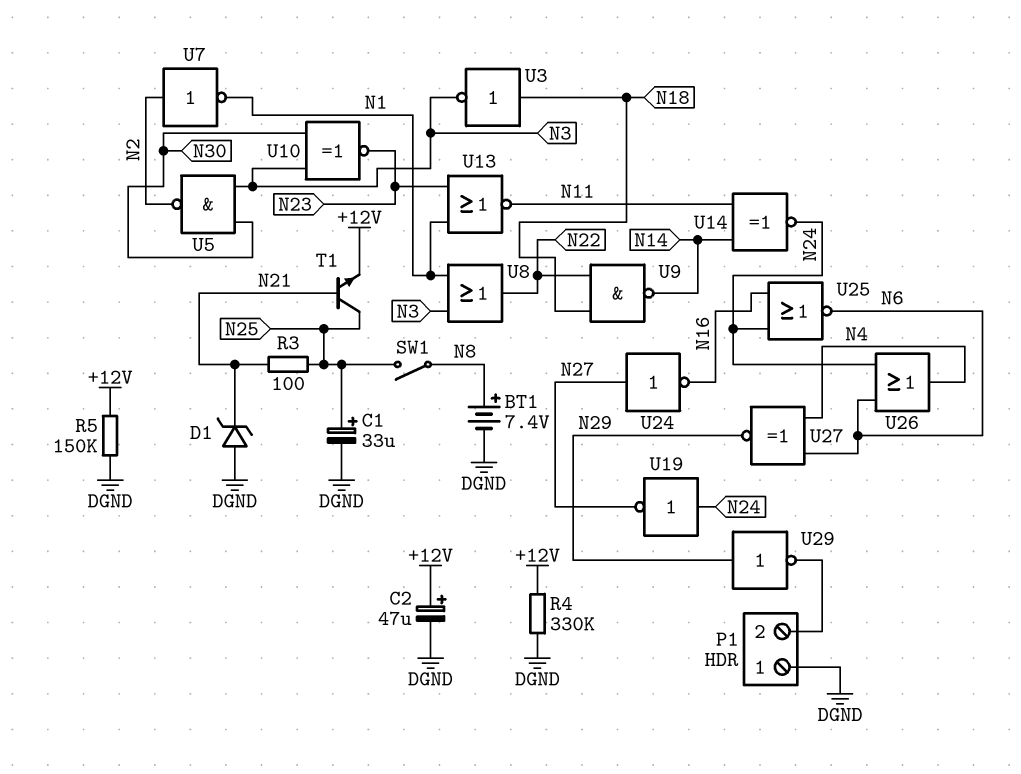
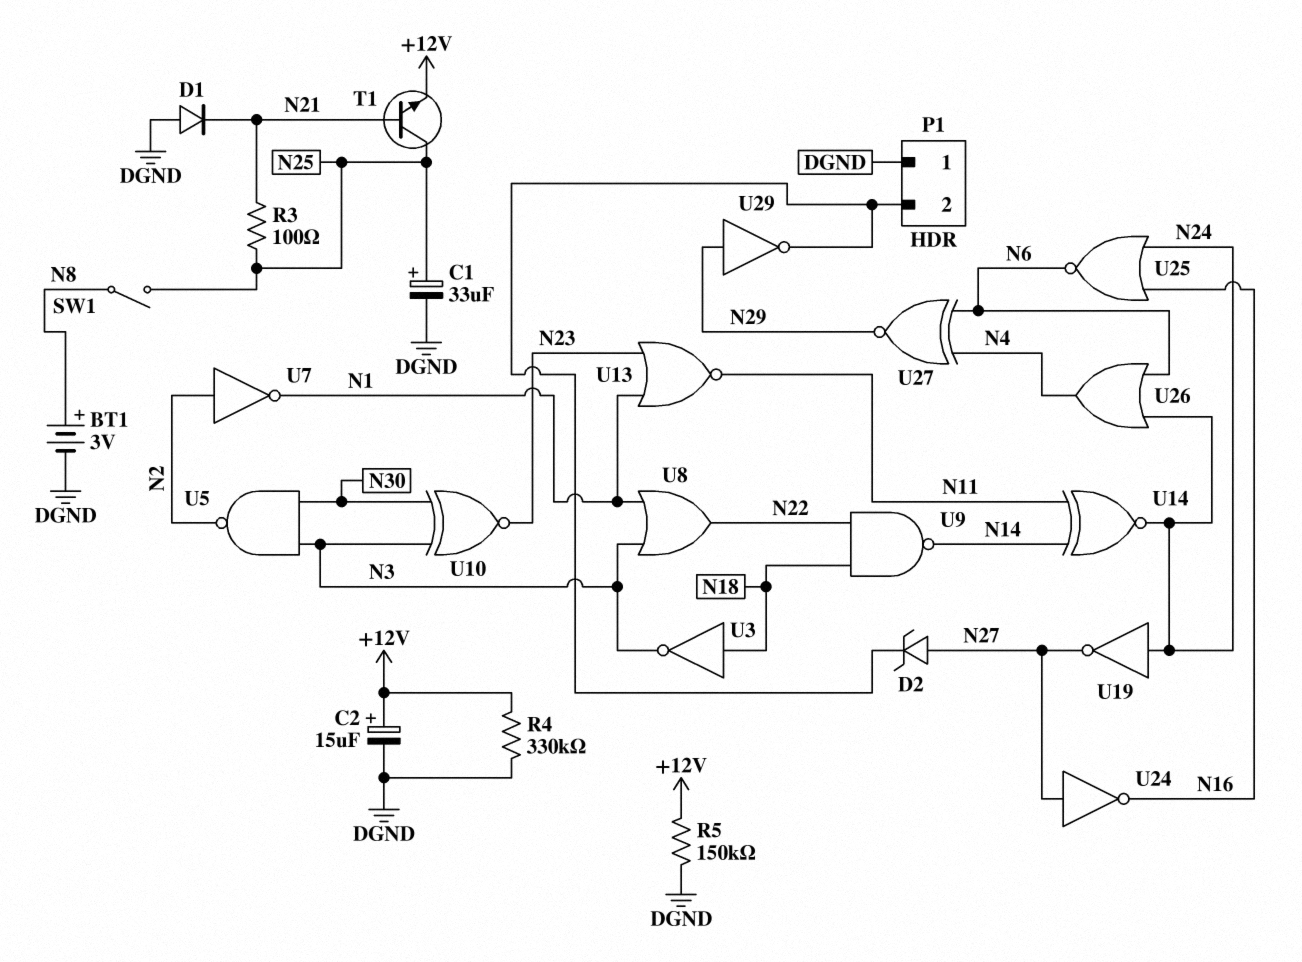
BT1: 7.4V (plus N8, minus DGND) -> 3V (plus N8, minus DGND)
C2: 47uF (plus +12V, minus DGND) -> 15uF (plus +12V, minus DGND)
D1: zener (A DGND, K N21) -> diode (A DGND, K N21)
D2: none -> zener (A N27, K P1/2)

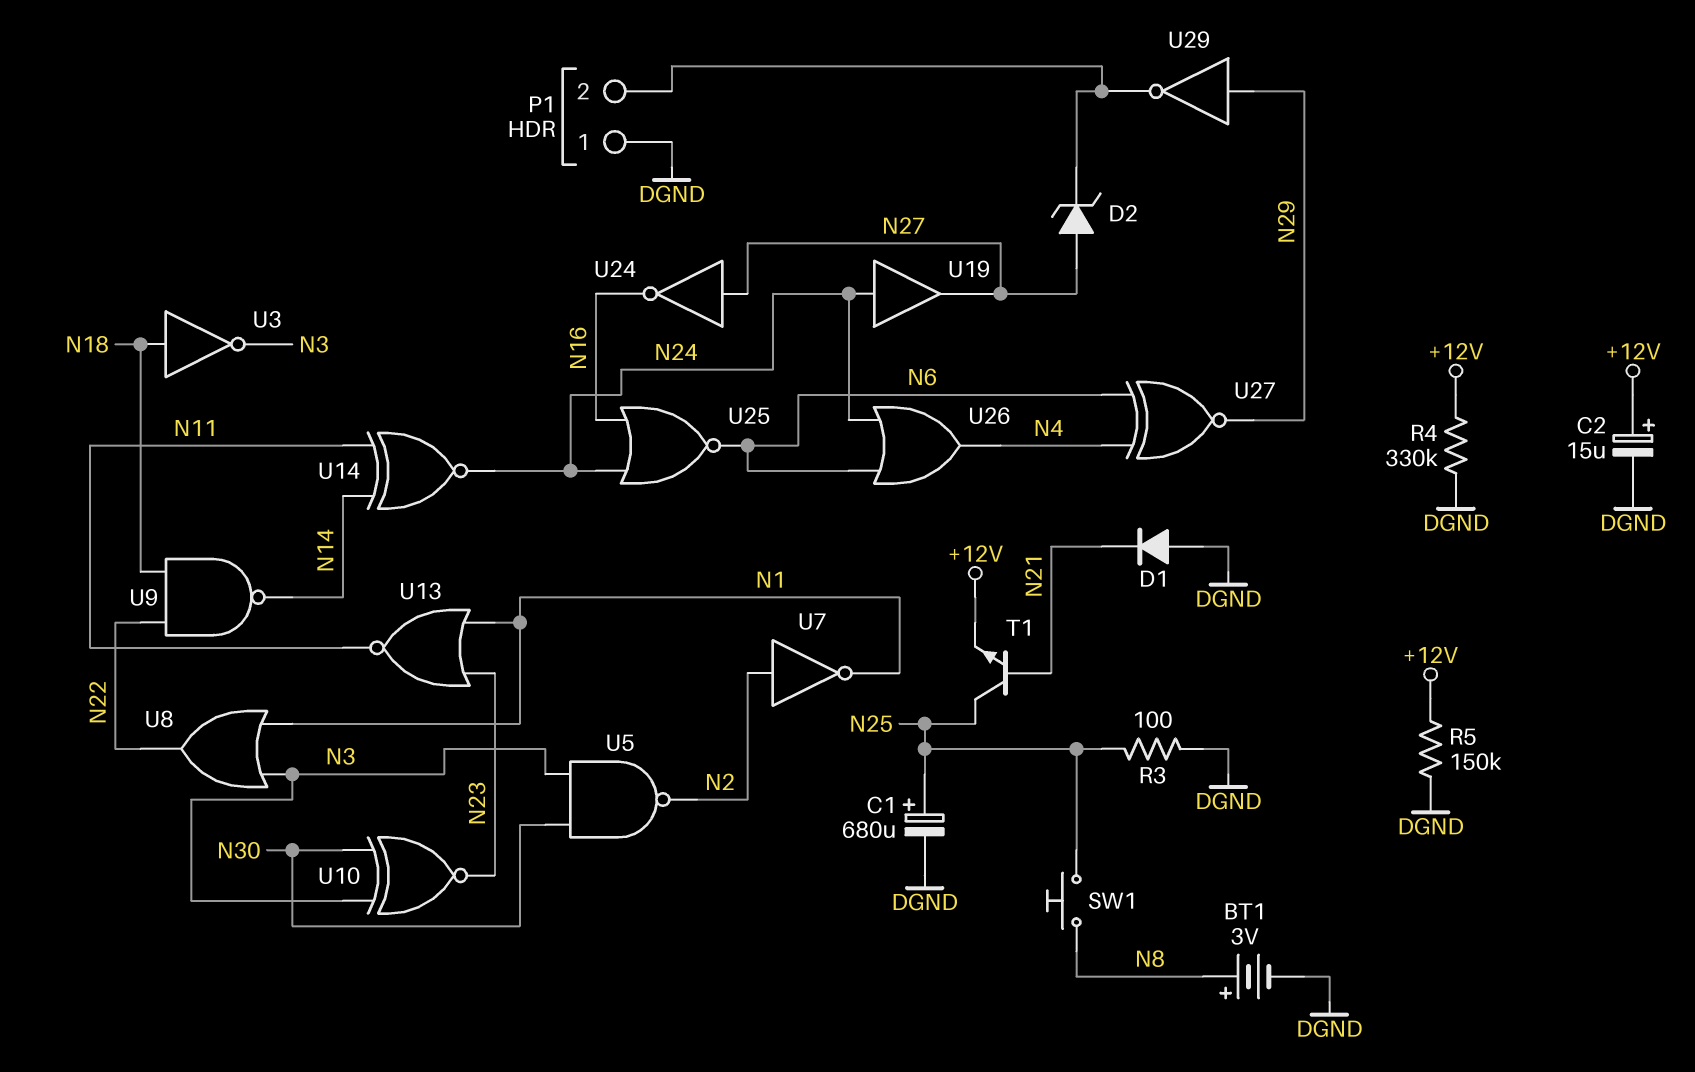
C1: 33uF (plus N25, minus DGND) -> 680uF (plus N25, minus DGND)
R3: 100 (N21, N25) -> 100 (DGND, N25)
SW1: switch (N8, N25) -> button (N8, N25)
U19: NOT (in N24, out N27) -> buffer (in N24, out N27)

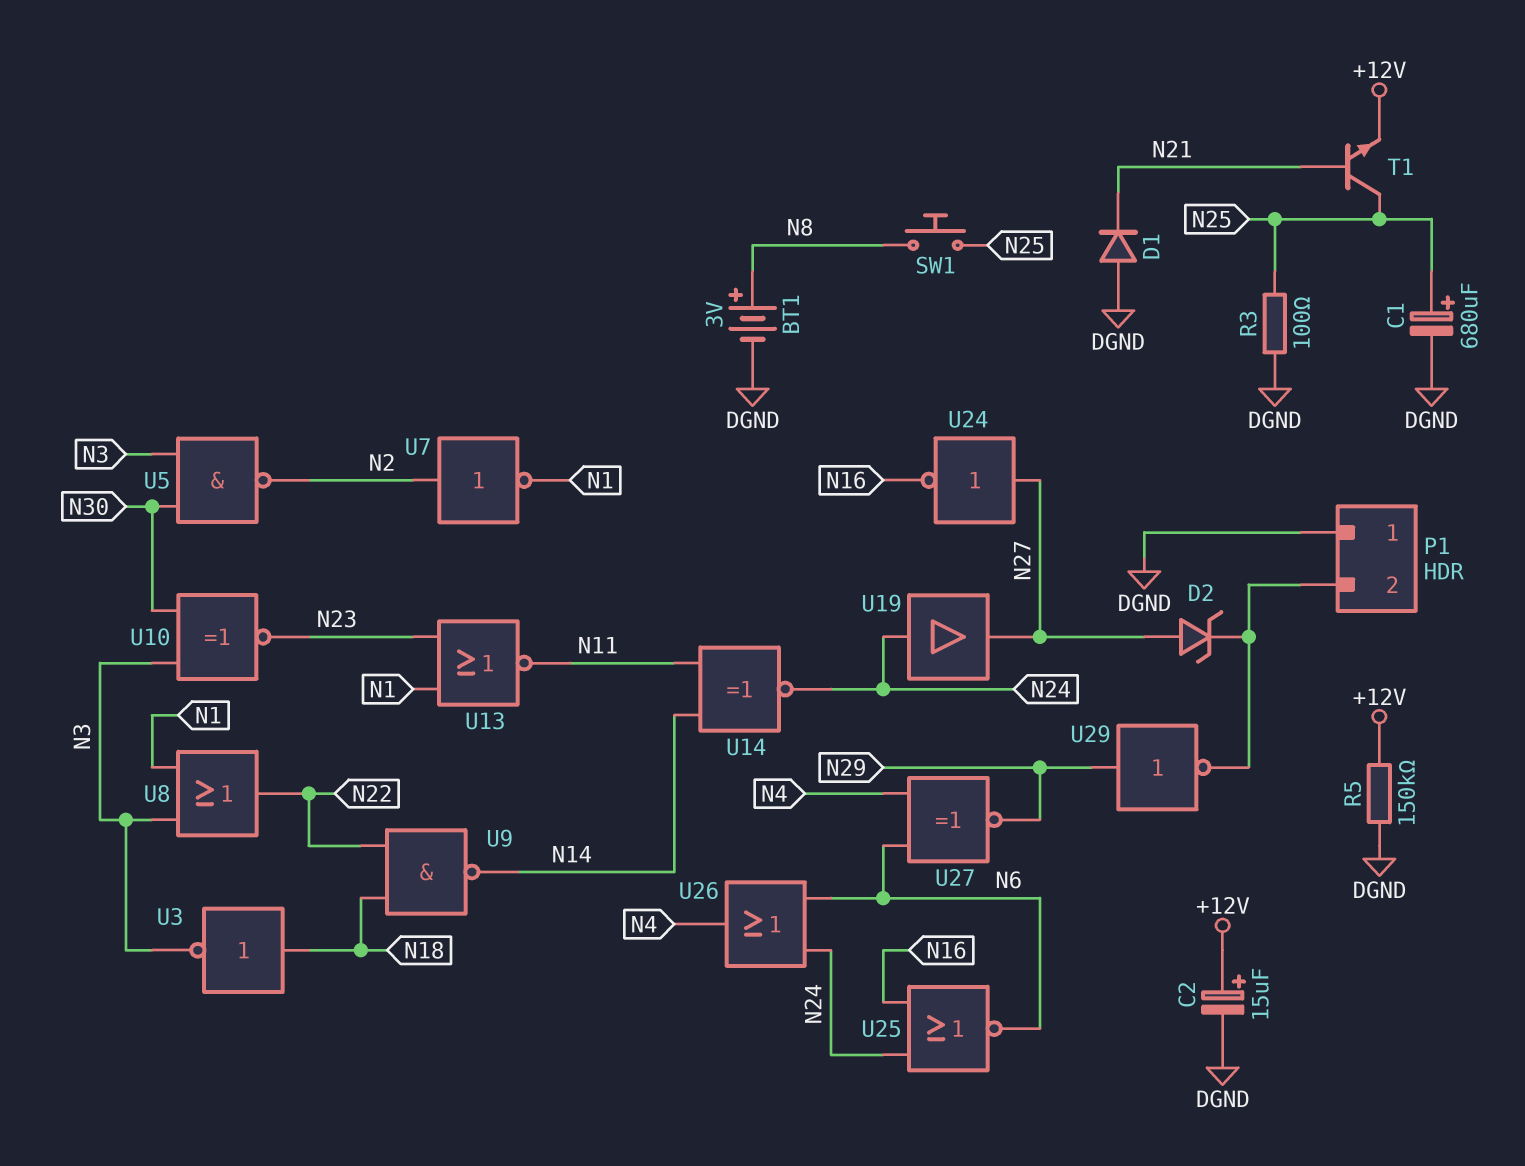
R4: 330k (+12V, DGND) -> none

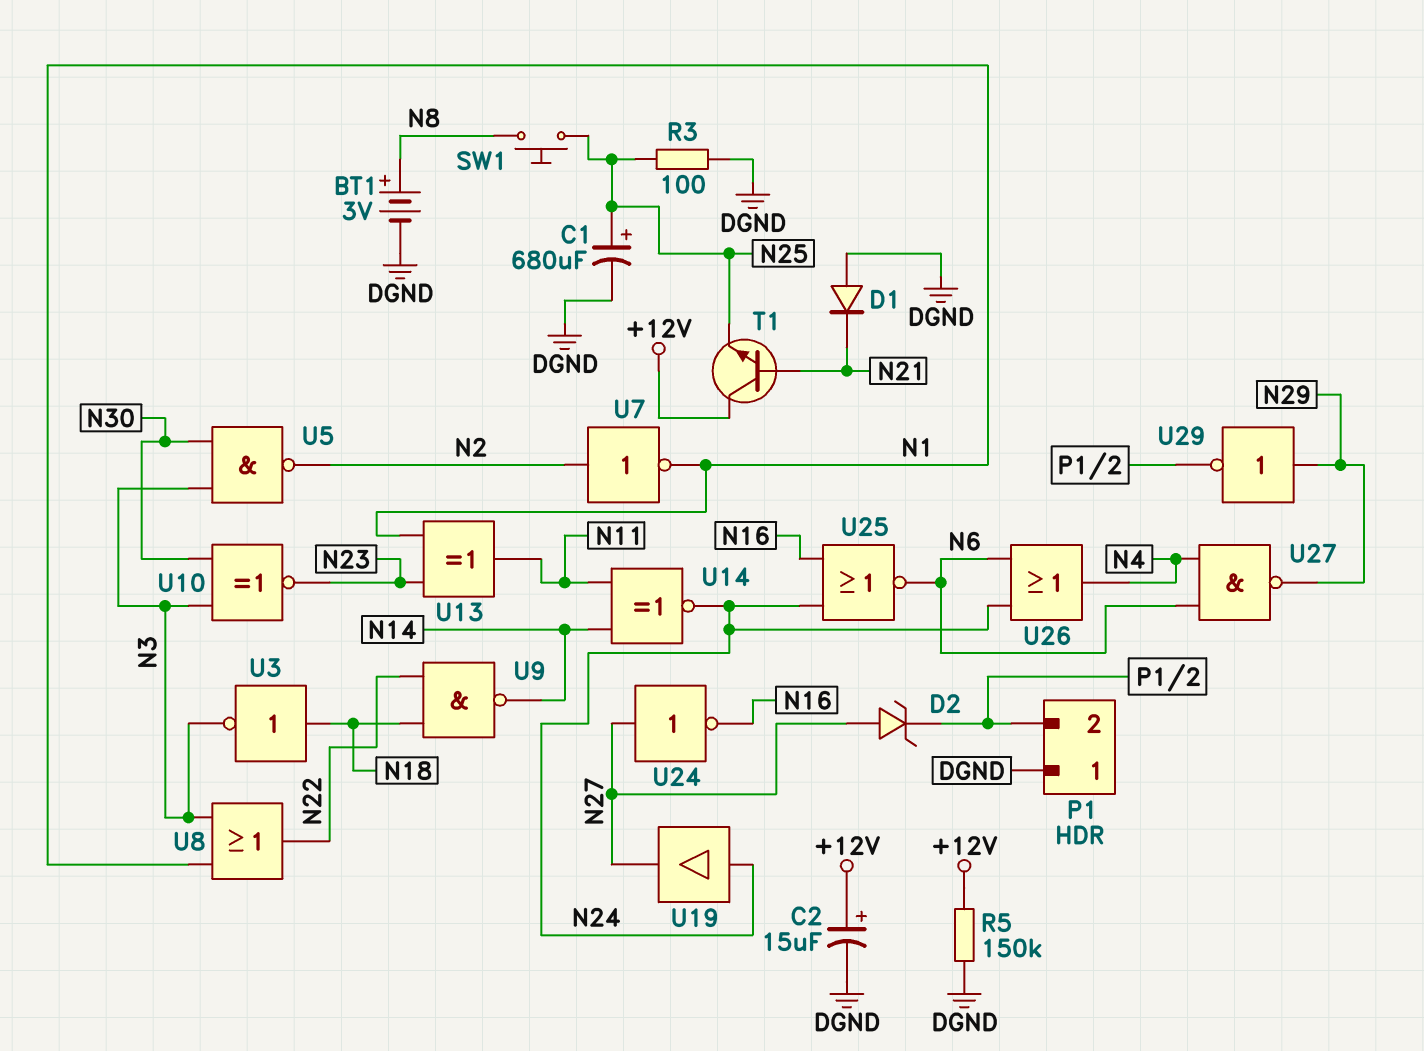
T1: NPN (B N21, C N25, E +12V) -> NPN (B N21, C +12V, E N25)
U13: NOR (in N1, in N23, out N11) -> XOR (in N1, in N23, out N11)
U27: XNOR (in N4, in N6, out N29) -> NAND (in N4, in N6, out N29)

